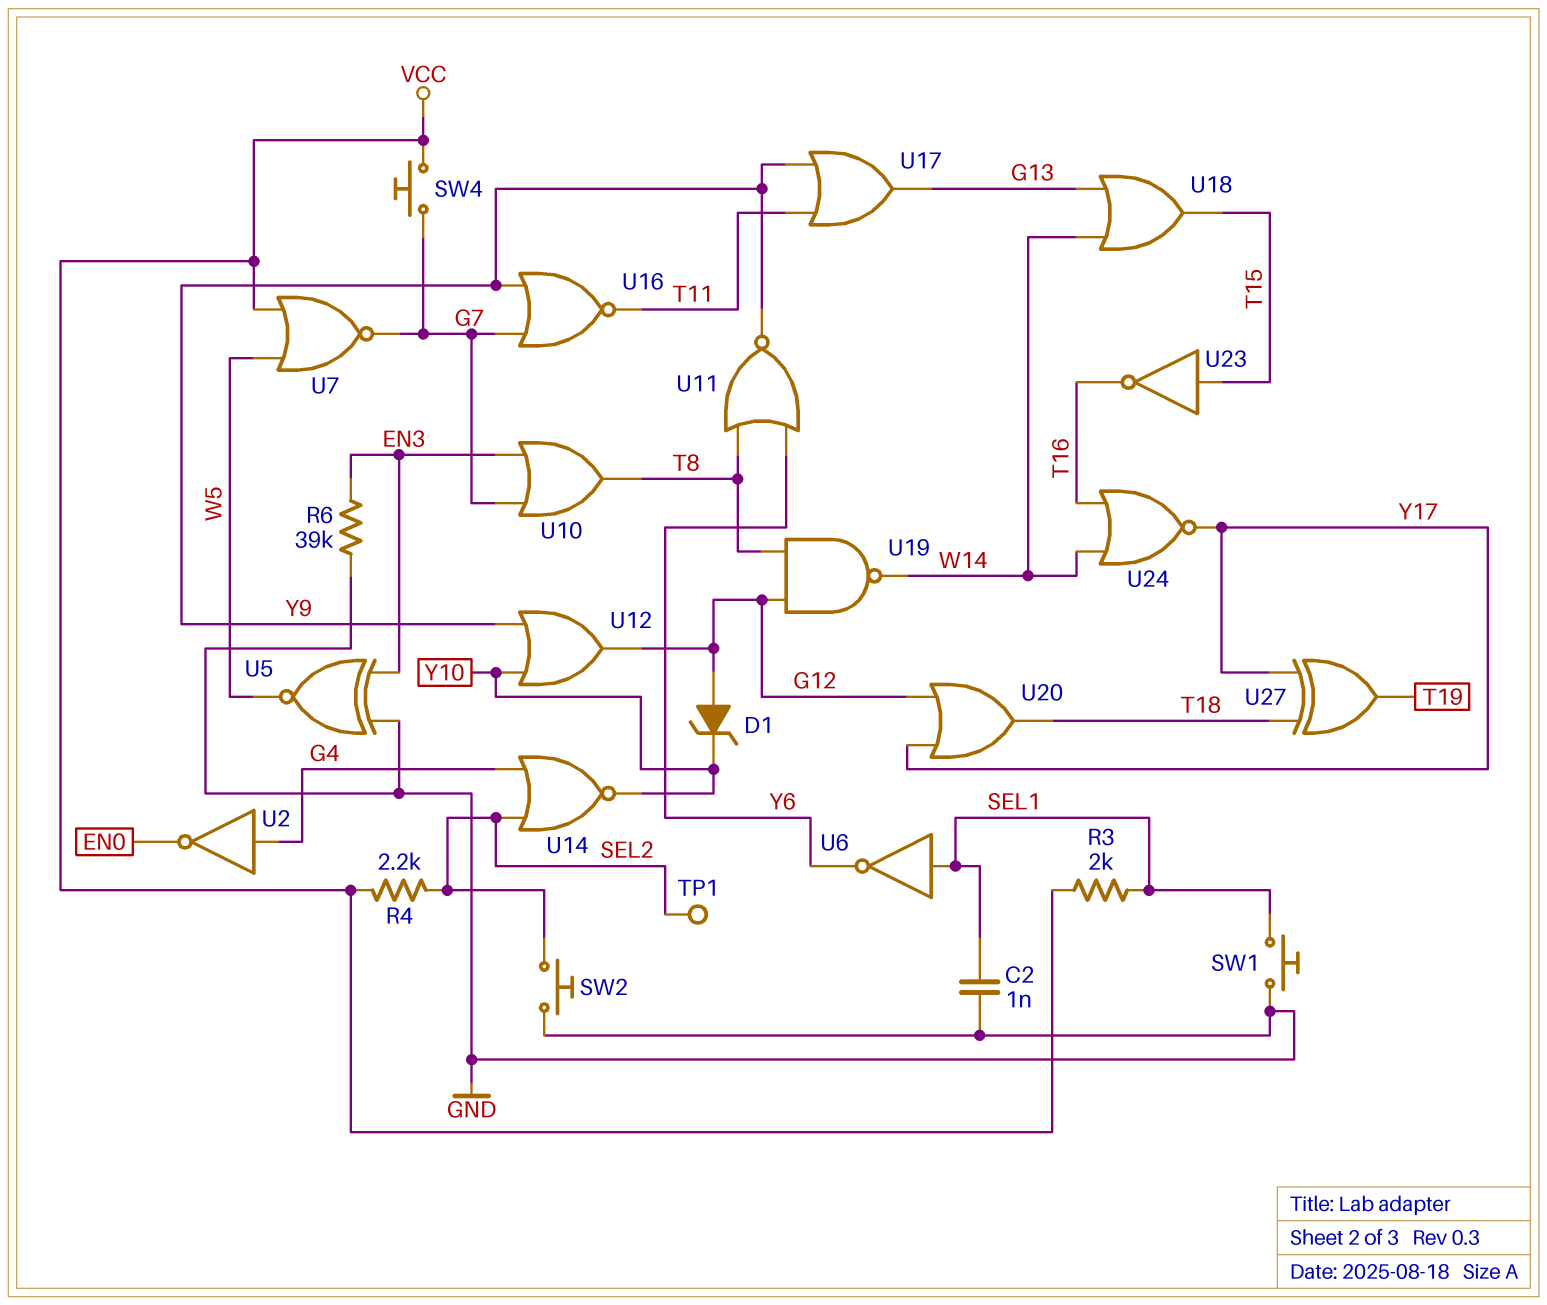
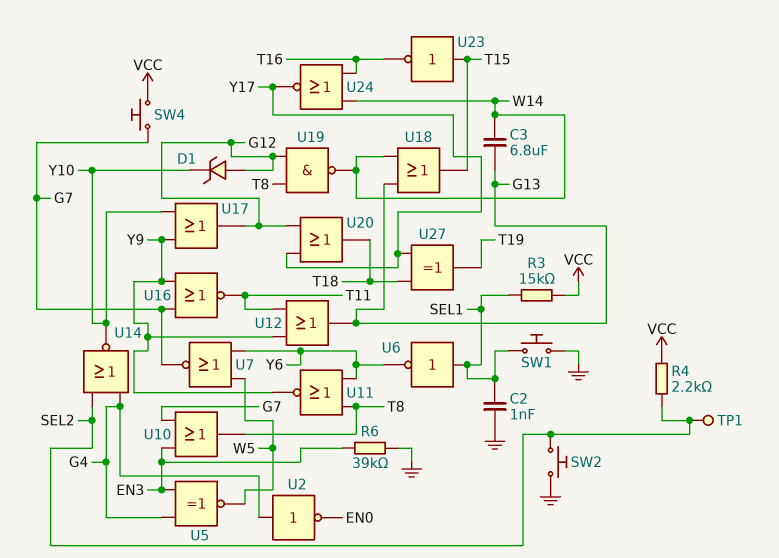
C3: none -> 6.8uF (G13, W14)
R3: 2k (SEL1, VCC) -> 15k (SEL1, VCC)
U5: XNOR (in EN3, in GND, out W5) -> XNOR (in EN3, in G4, out W5)
U7: NOR (in VCC, in W5, out G7) -> NOR (in W5, in Y6, out G7)
U12: OR (in Y9, in Y10, out G12) -> OR (in T11, in Y9, out G13)
U17: OR (in T11, in Y9, out G13) -> OR (in Y9, in Y10, out G12)

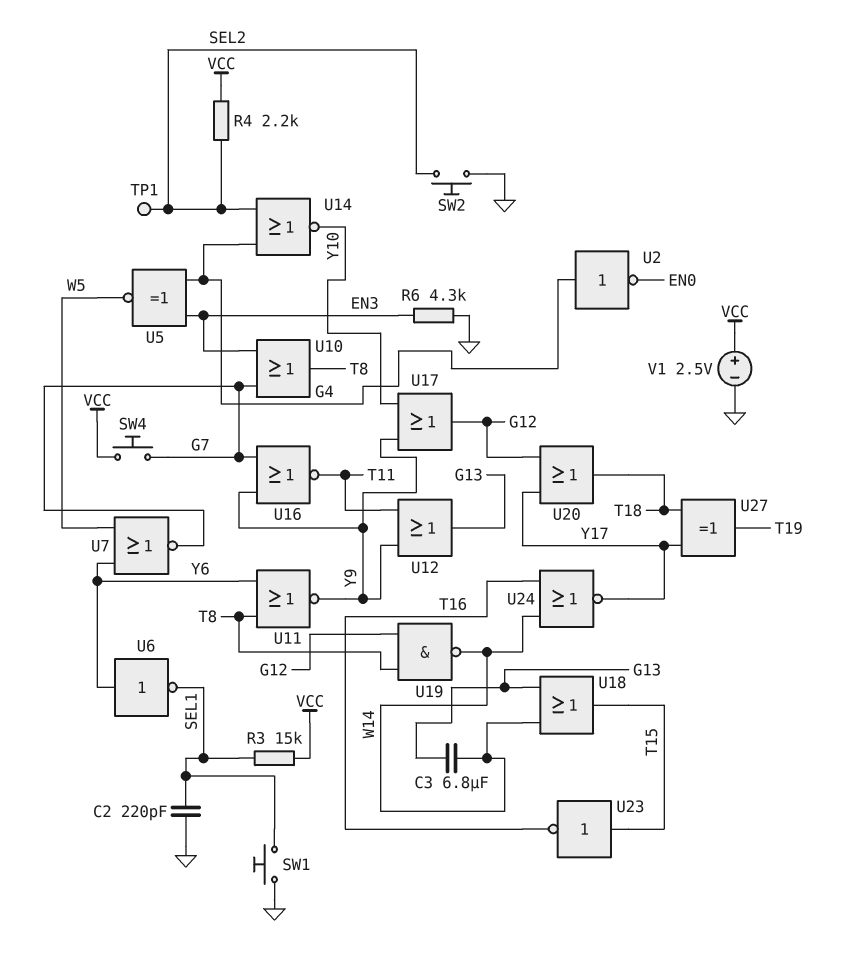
C2: 1nF (GND, SEL1) -> 220pF (GND, SEL1)
D1: zener (A G12, K Y10) -> none
R6: 39k (EN3, GND) -> 4.3k (EN3, GND)
U6: NOT (in SEL1, out Y6) -> NOT (in Y6, out SEL1)
V1: none -> 2.5V (plus VCC, minus GND)

